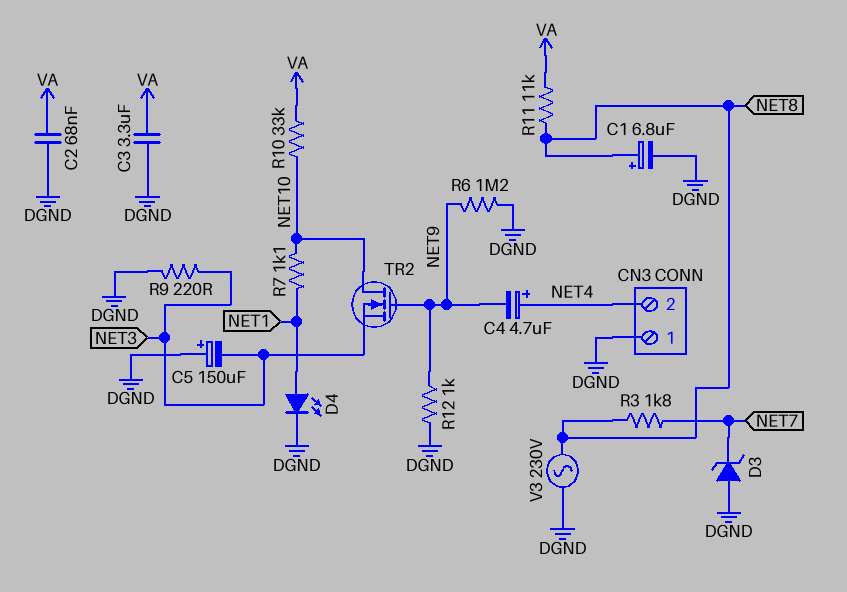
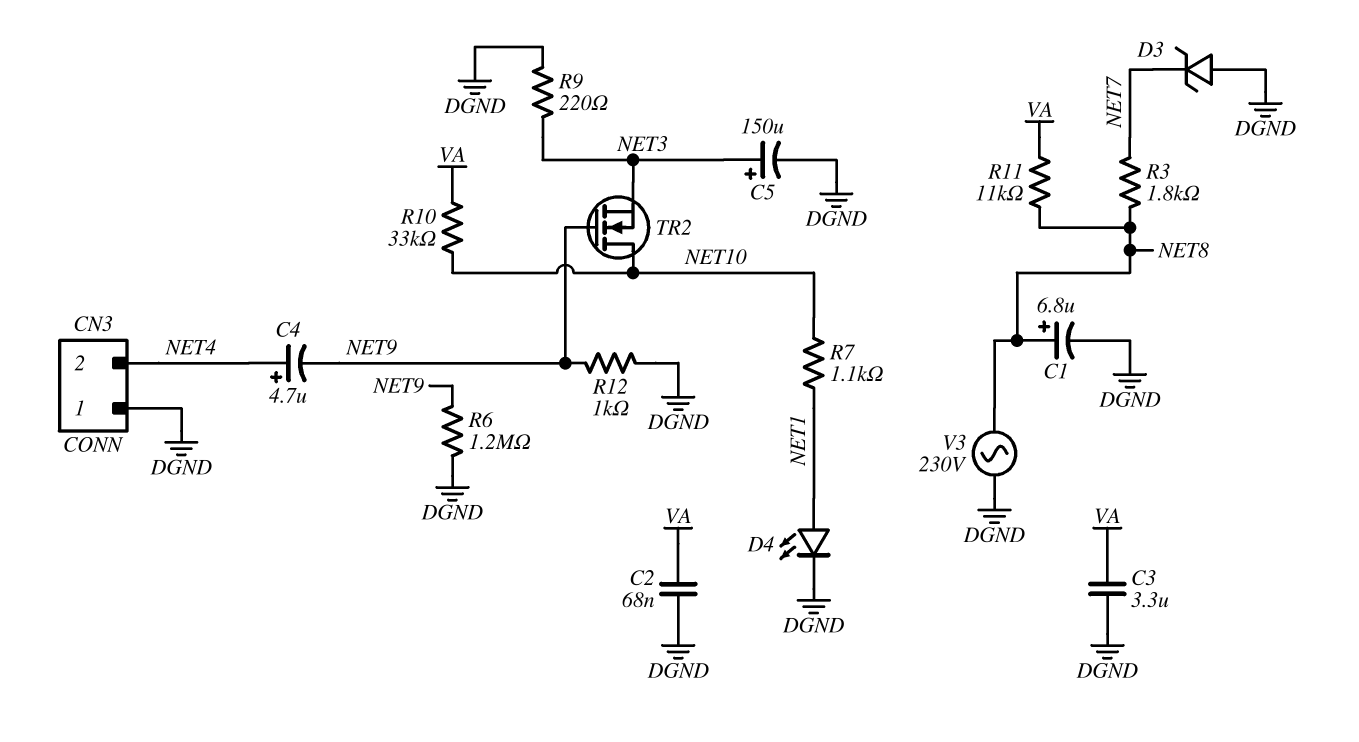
C5: 150uF (plus DGND, minus NET3) -> 150uF (plus NET3, minus DGND)

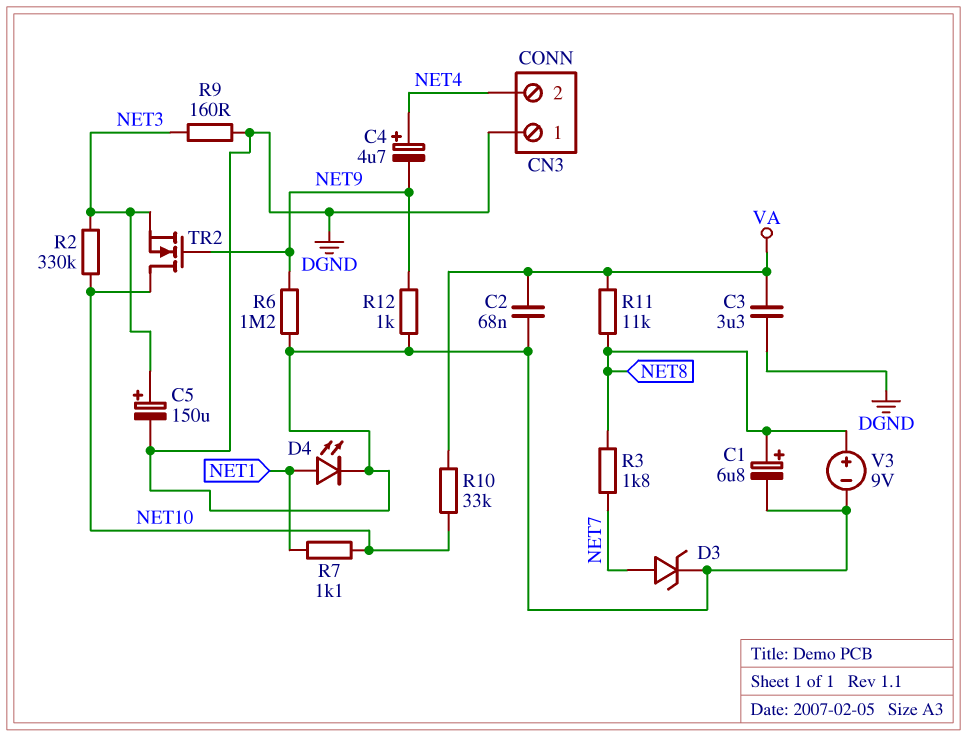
D3: zener (A DGND, K NET7) -> zener (A NET7, K DGND)
R2: none -> 330k (NET3, NET10)
R9: 220 (DGND, NET3) -> 160 (DGND, NET3)
V3: AC 230V (DGND, NET8) -> 9V (plus NET8, minus DGND)

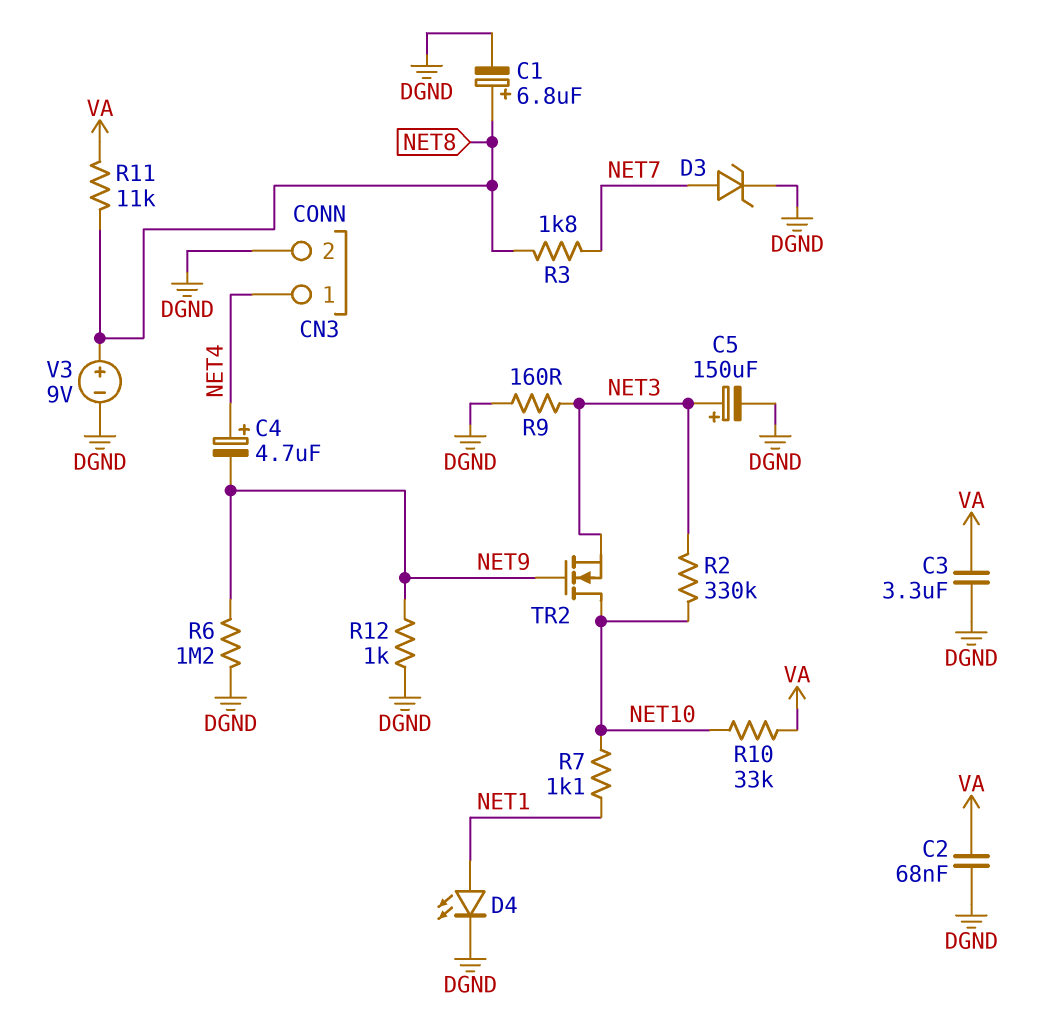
CN3 pin 1: DGND -> NET4
CN3 pin 2: NET4 -> DGND

